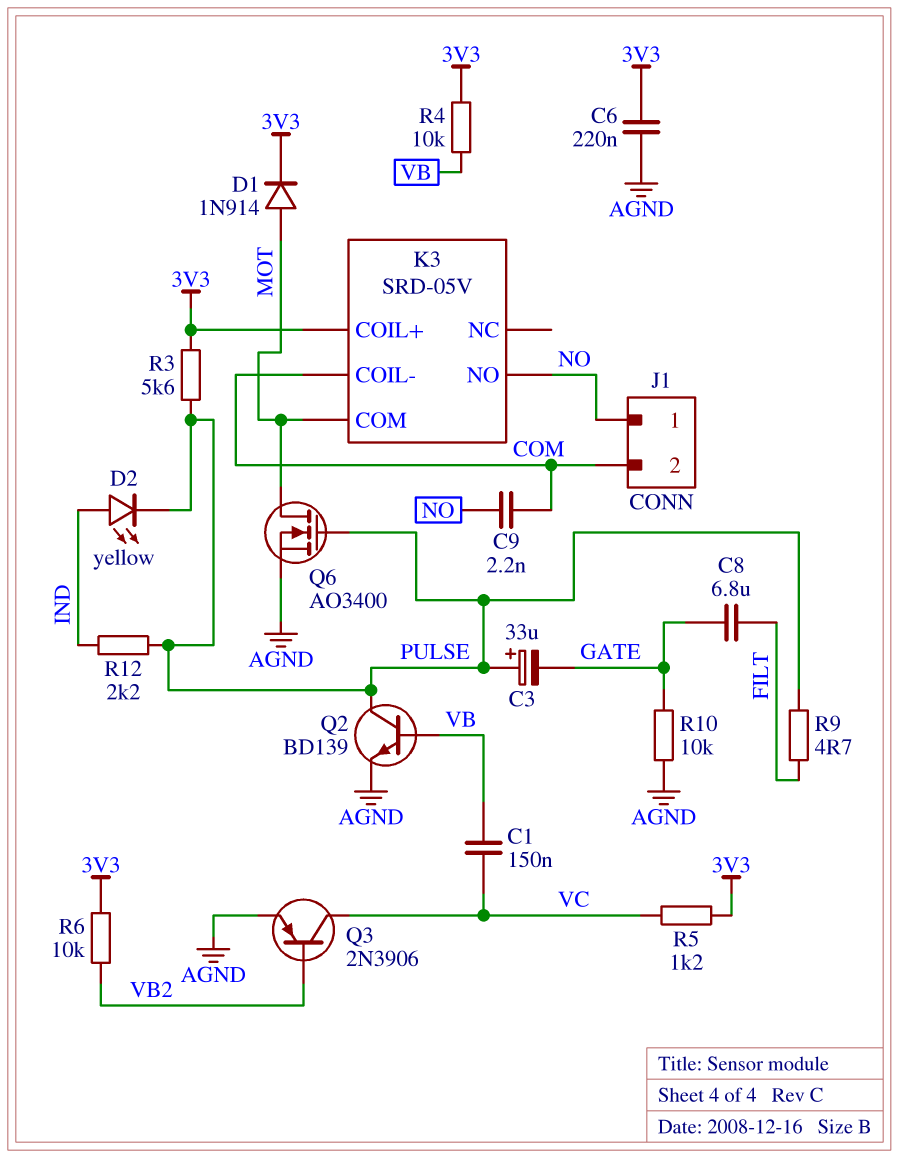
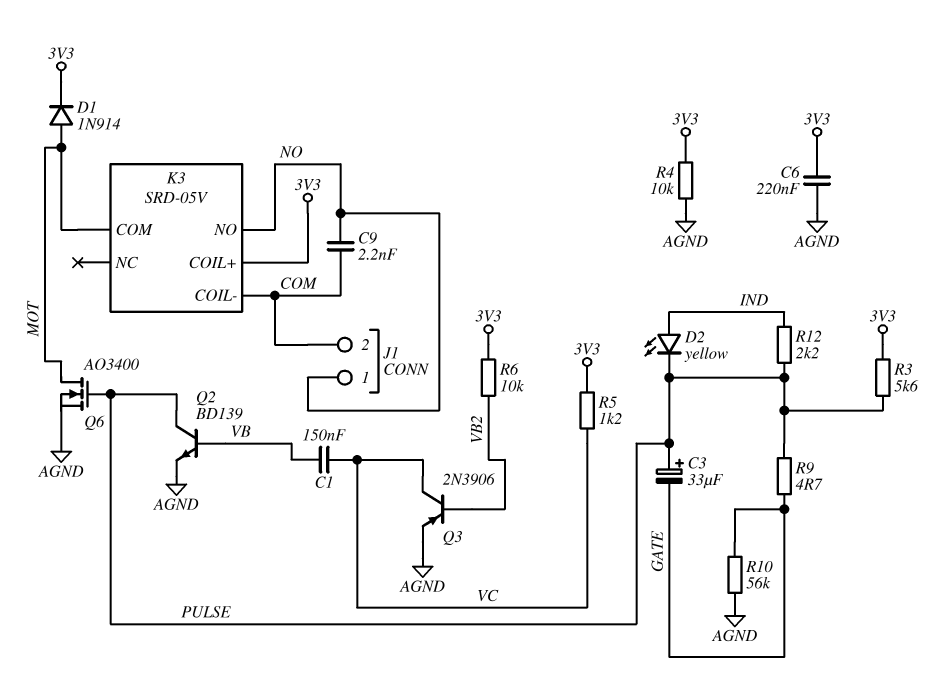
C8: 6.8uF (FILT, GATE) -> none
R4: 10k (3V3, VB) -> 10k (3V3, AGND)
R9: 4.7 (FILT, PULSE) -> 4.7 (GATE, PULSE)
R10: 10k (AGND, GATE) -> 56k (AGND, GATE)

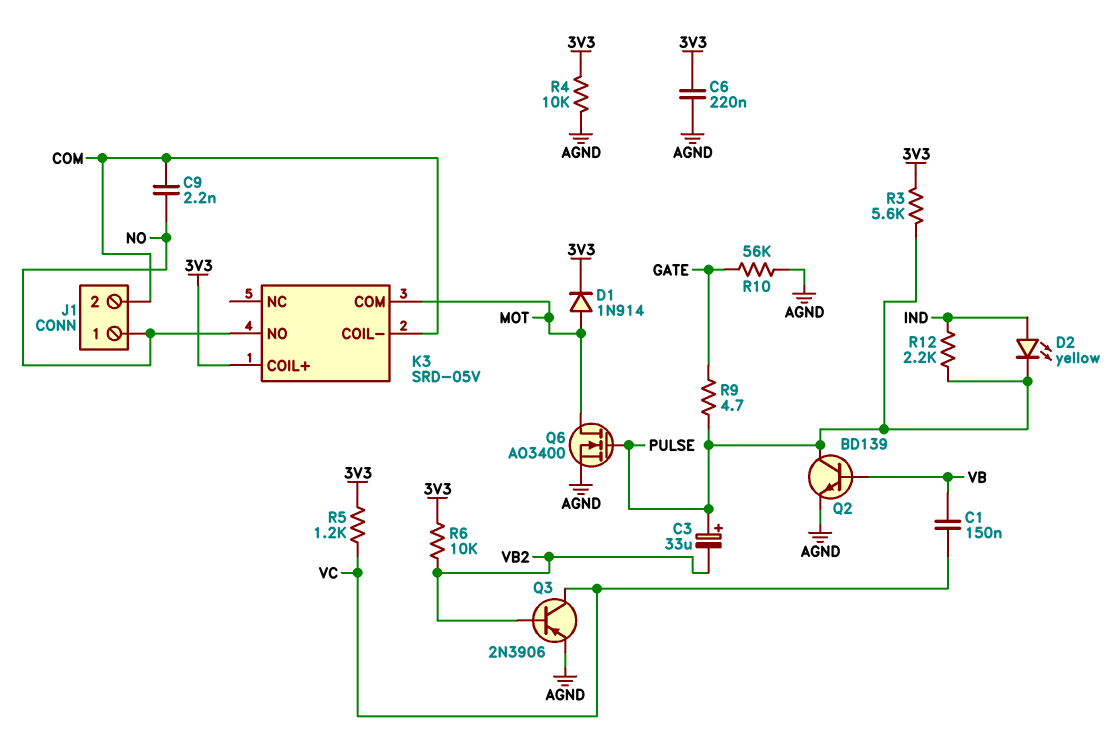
C3: 33uF (plus PULSE, minus GATE) -> 33uF (plus PULSE, minus VB2)

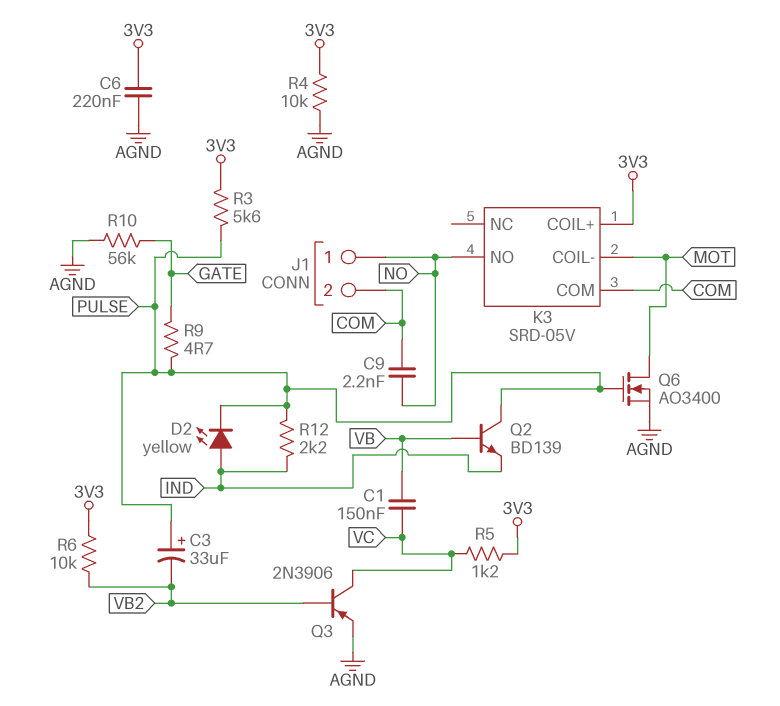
D1: diode 1N914 (A MOT, K 3V3) -> none
K3 pin COIL-: COM -> MOT
K3 pin COM: MOT -> COM
Q2: NPN BD139 (B VB, C PULSE, E AGND) -> NPN BD139 (B VB, C PULSE, E IND)

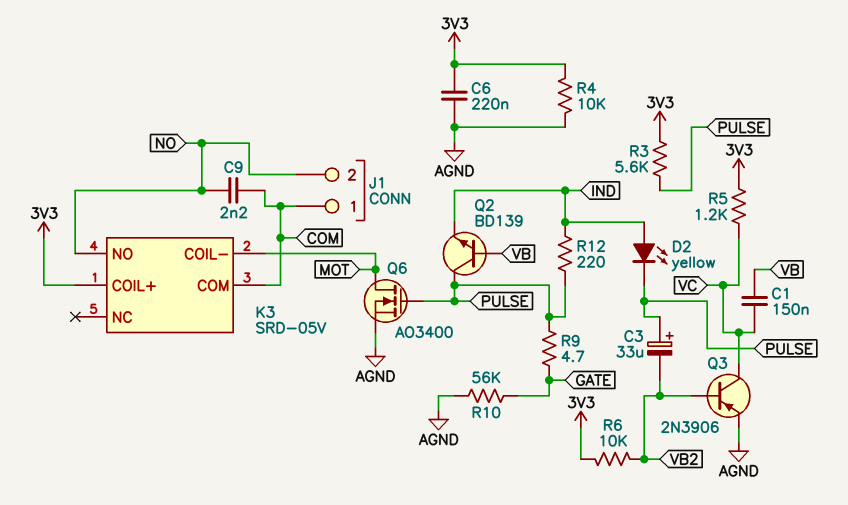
J1 pin 1: NO -> COM
J1 pin 2: COM -> NO
R12: 2.2k (IND, PULSE) -> 220 (IND, PULSE)

